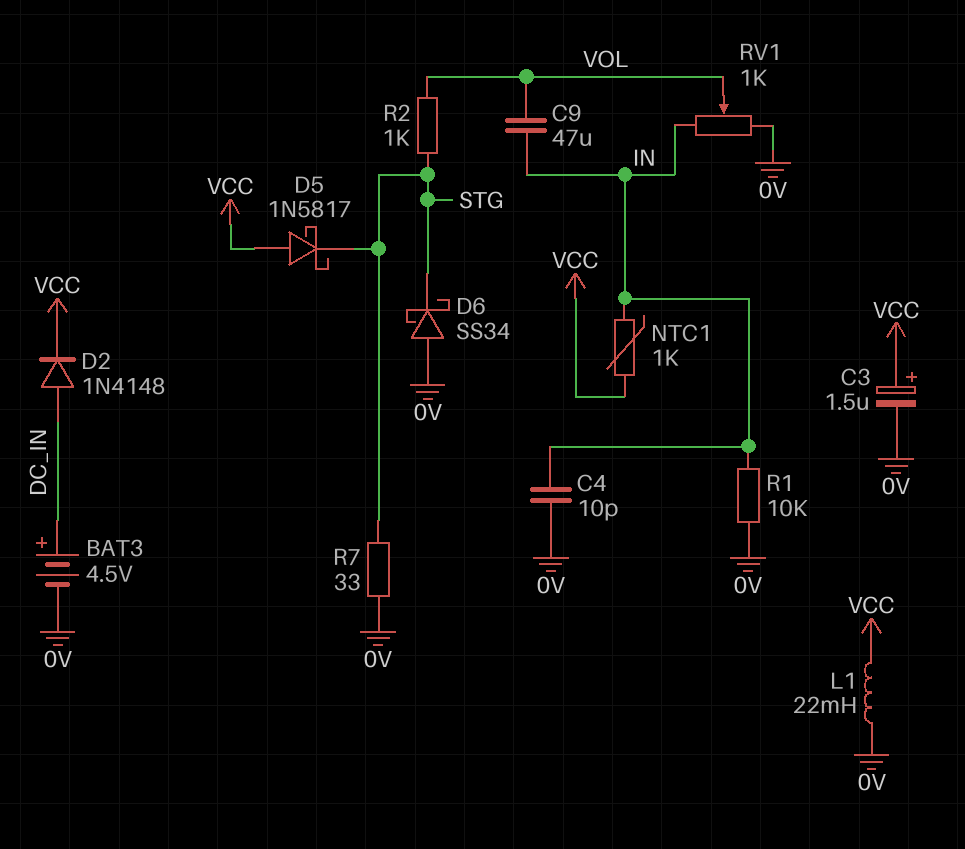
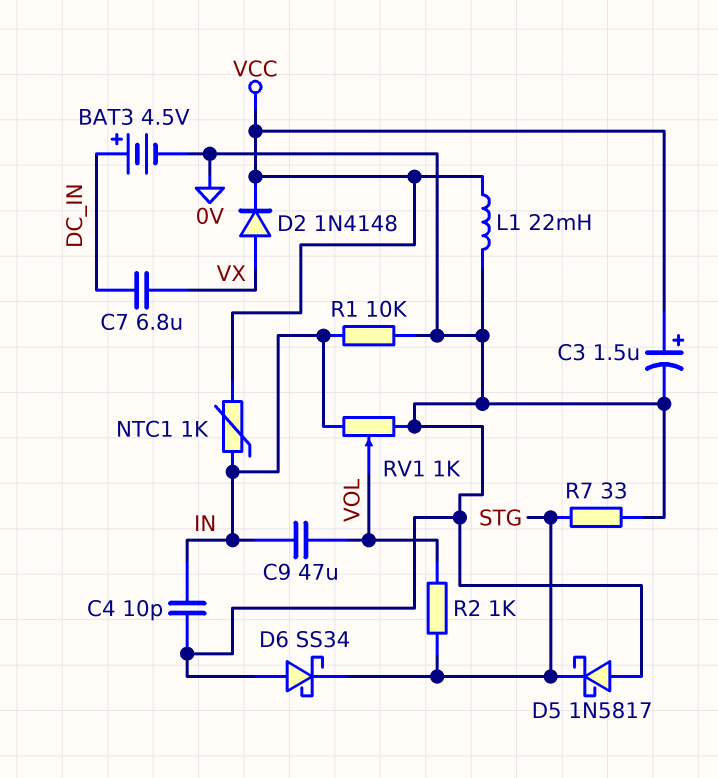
C7: none -> 6.8uF (DC_IN, VX)
D2: diode 1N4148 (A DC_IN, K VCC) -> diode 1N4148 (A VX, K VCC)
D5: schottky 1N5817 (A VCC, K STG) -> schottky 1N5817 (A 0V, K STG)

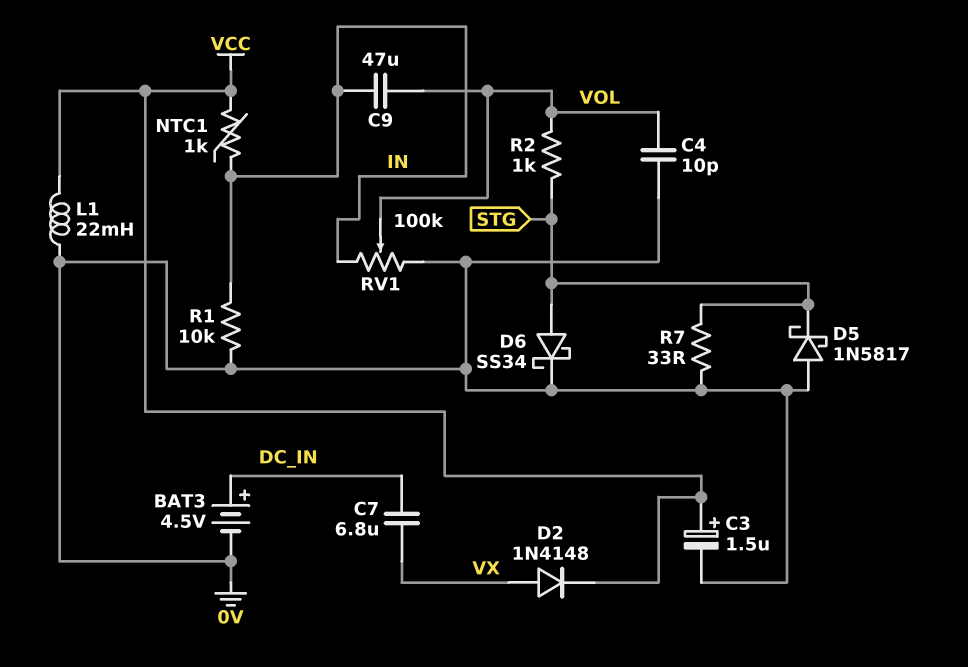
C4: 10pF (0V, IN) -> 10pF (0V, VOL)
D6: schottky SS34 (A 0V, K STG) -> schottky SS34 (A STG, K 0V)
RV1: 1k (0V, IN, wiper VOL) -> 100k (0V, IN, wiper VOL)

